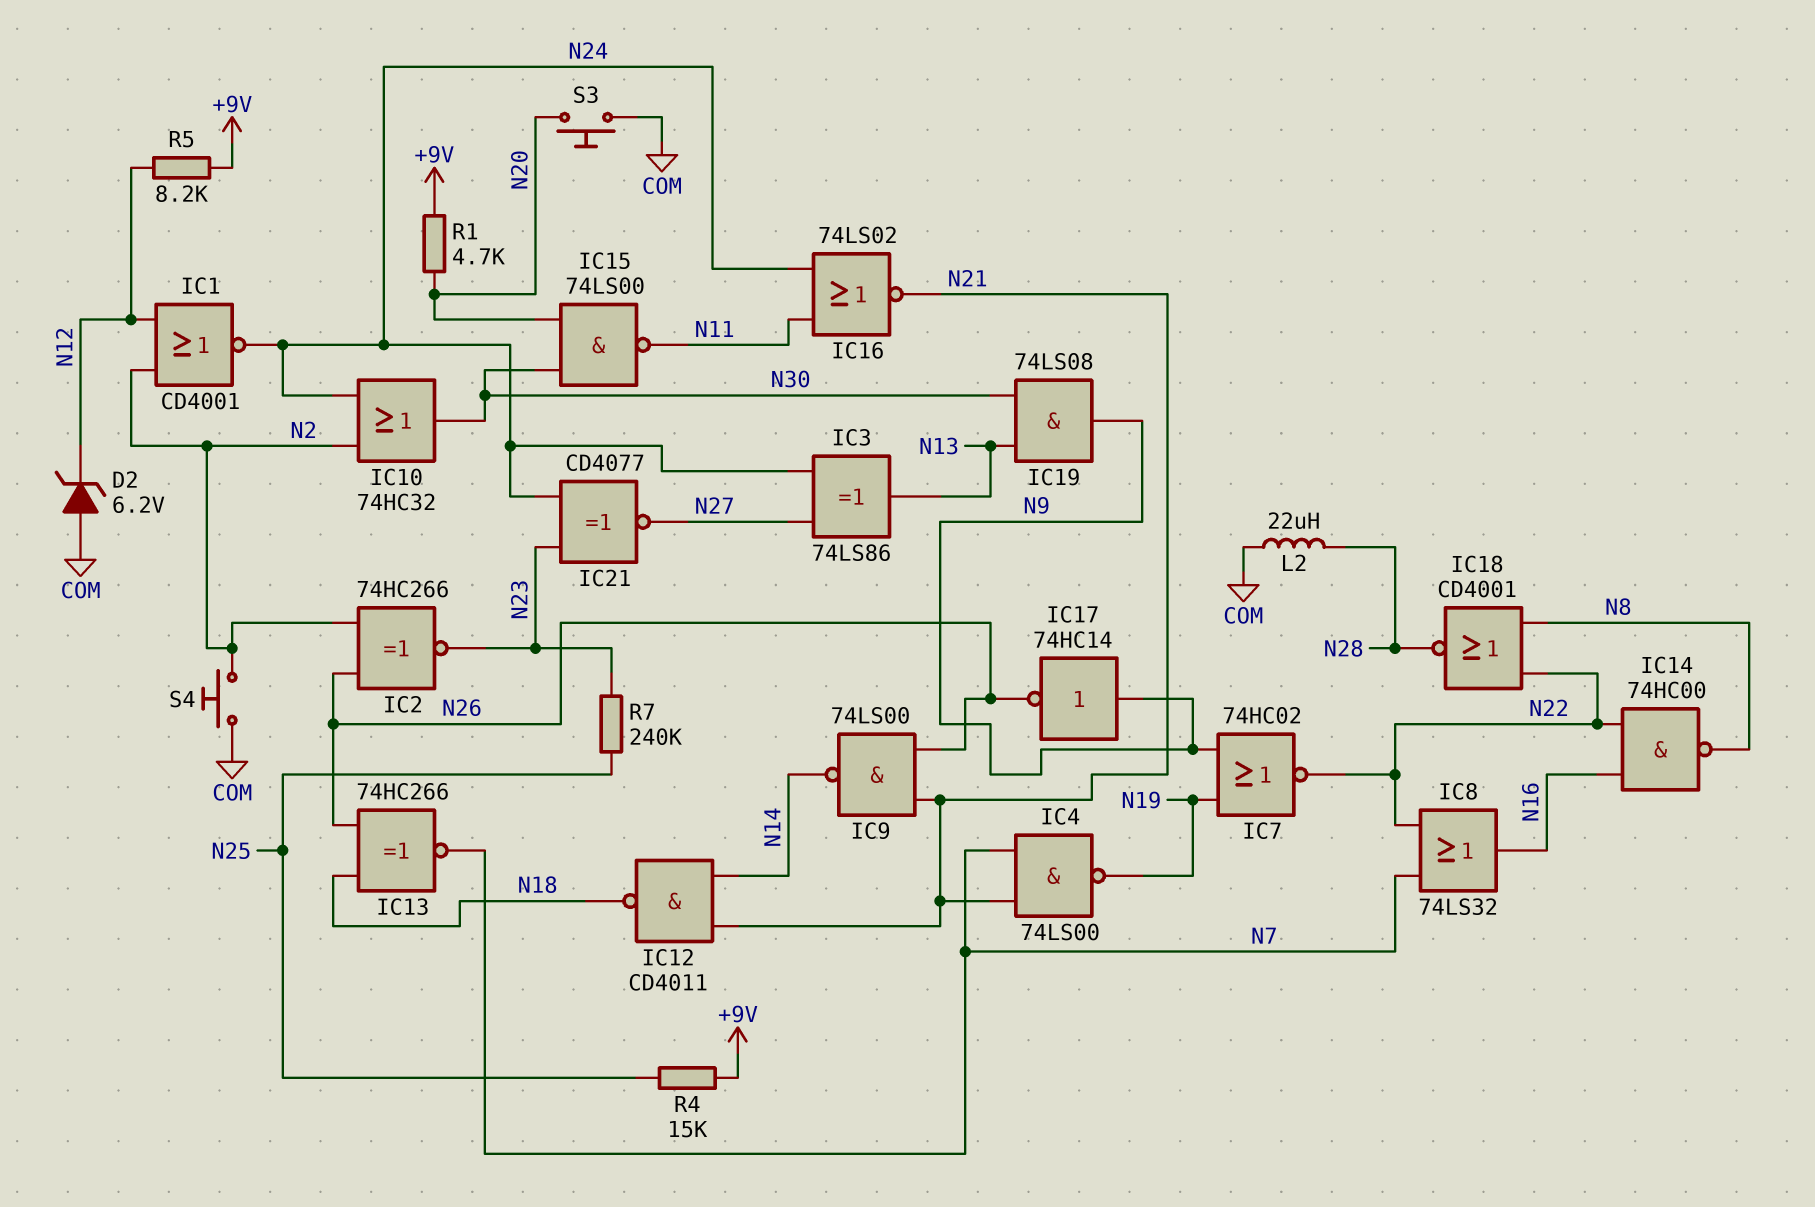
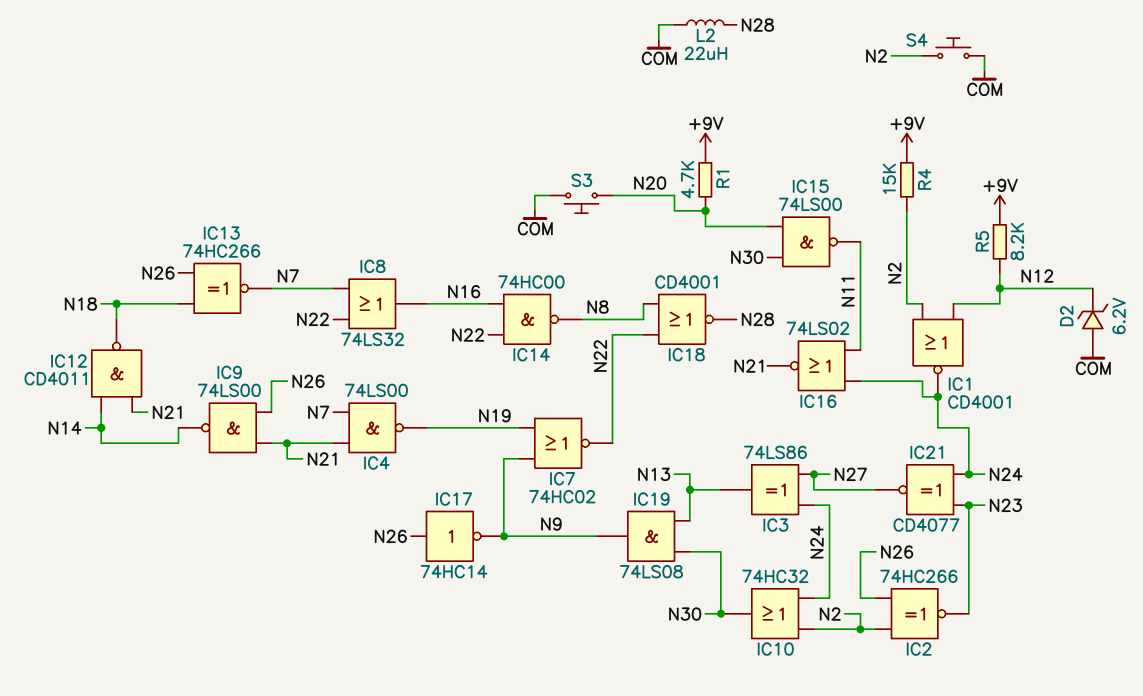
IC17: NOT 74HC14 (in N9, out N26) -> NOT 74HC14 (in N26, out N9)
R4: 15k (+9V, N25) -> 15k (+9V, N2)
R7: 240k (N23, N25) -> none

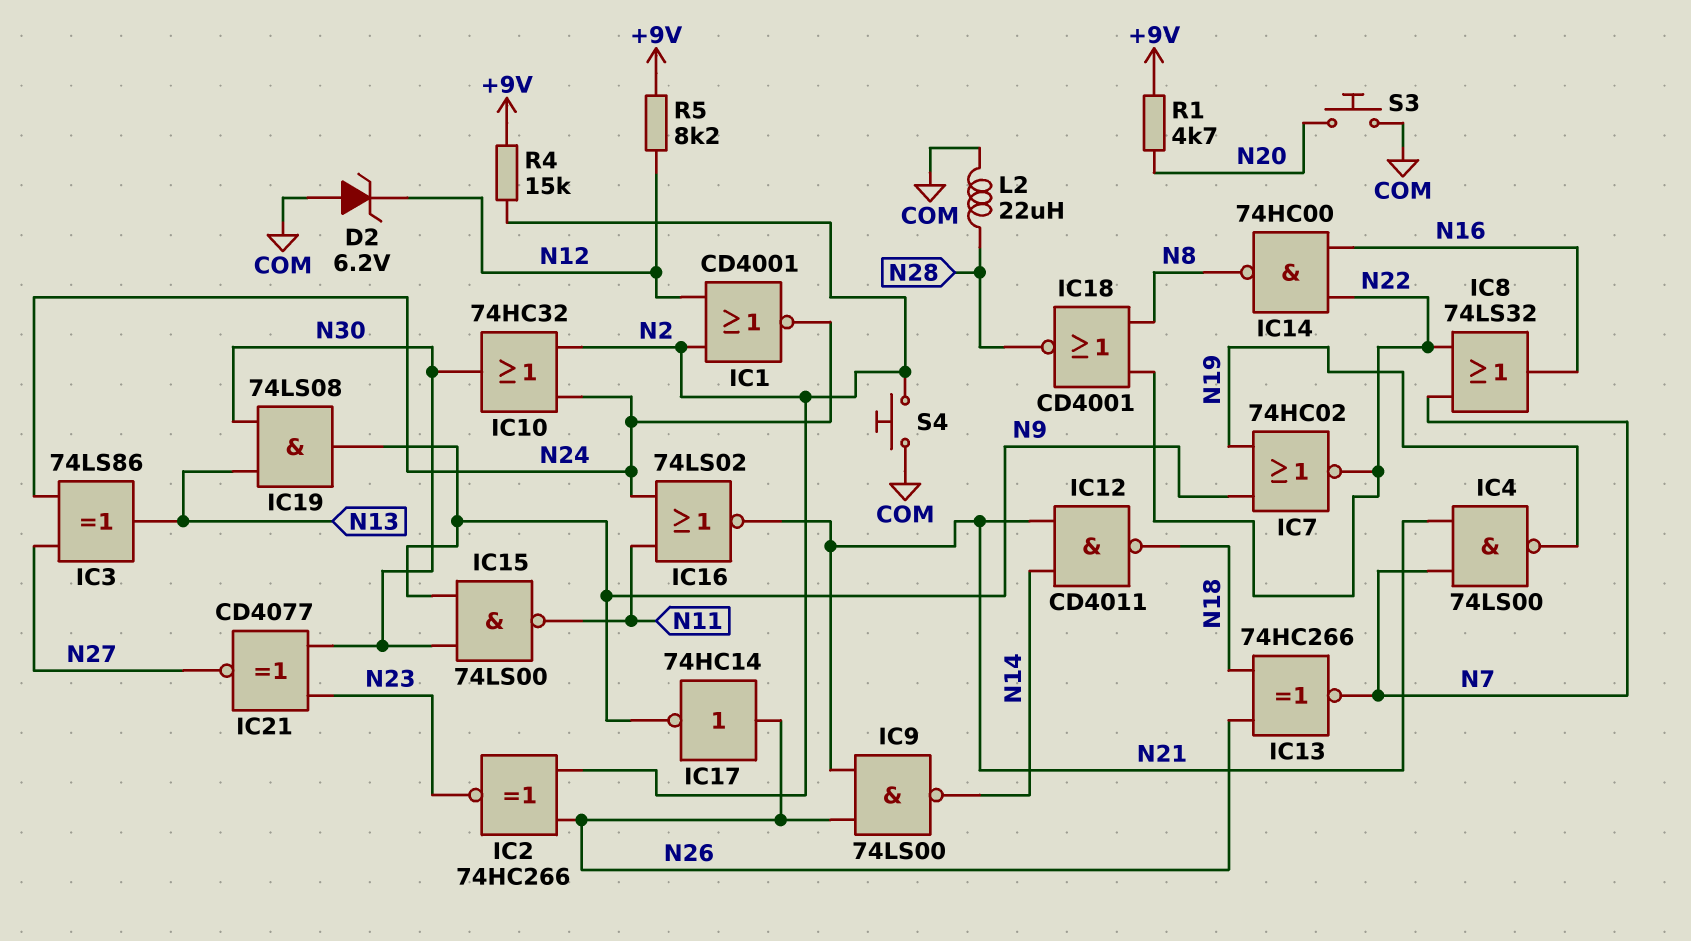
IC15: NAND 74LS00 (in N20, in N30, out N11) -> NAND 74LS00 (in N9, in N30, out N11)
IC21: XNOR CD4077 (in N23, in N24, out N27) -> XNOR CD4077 (in N23, in N30, out N27)

